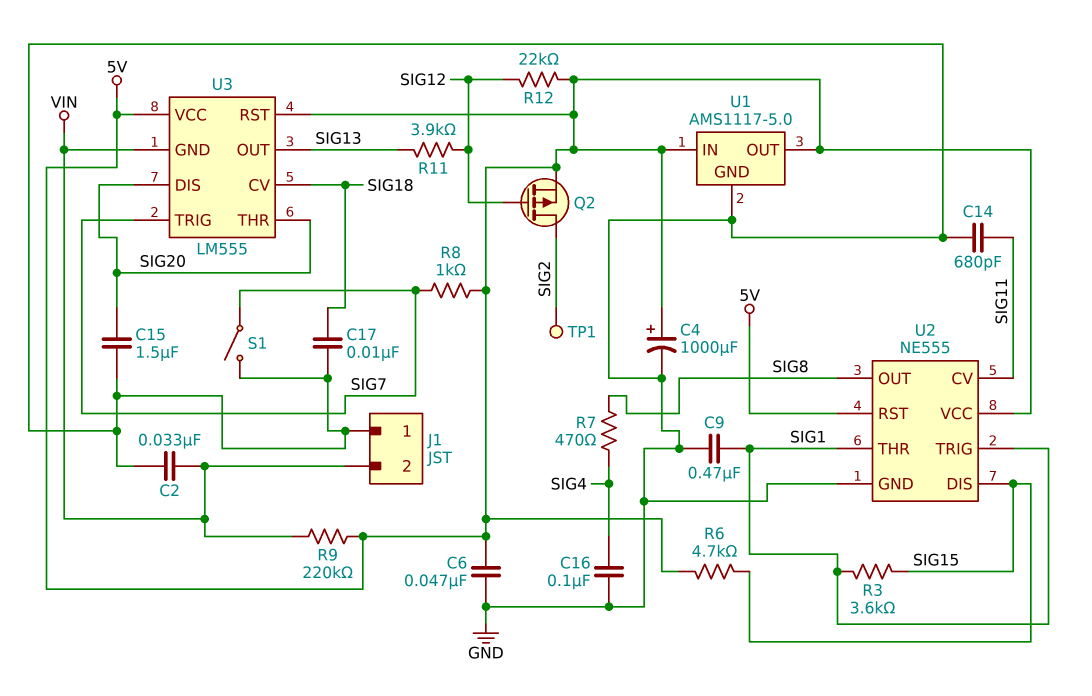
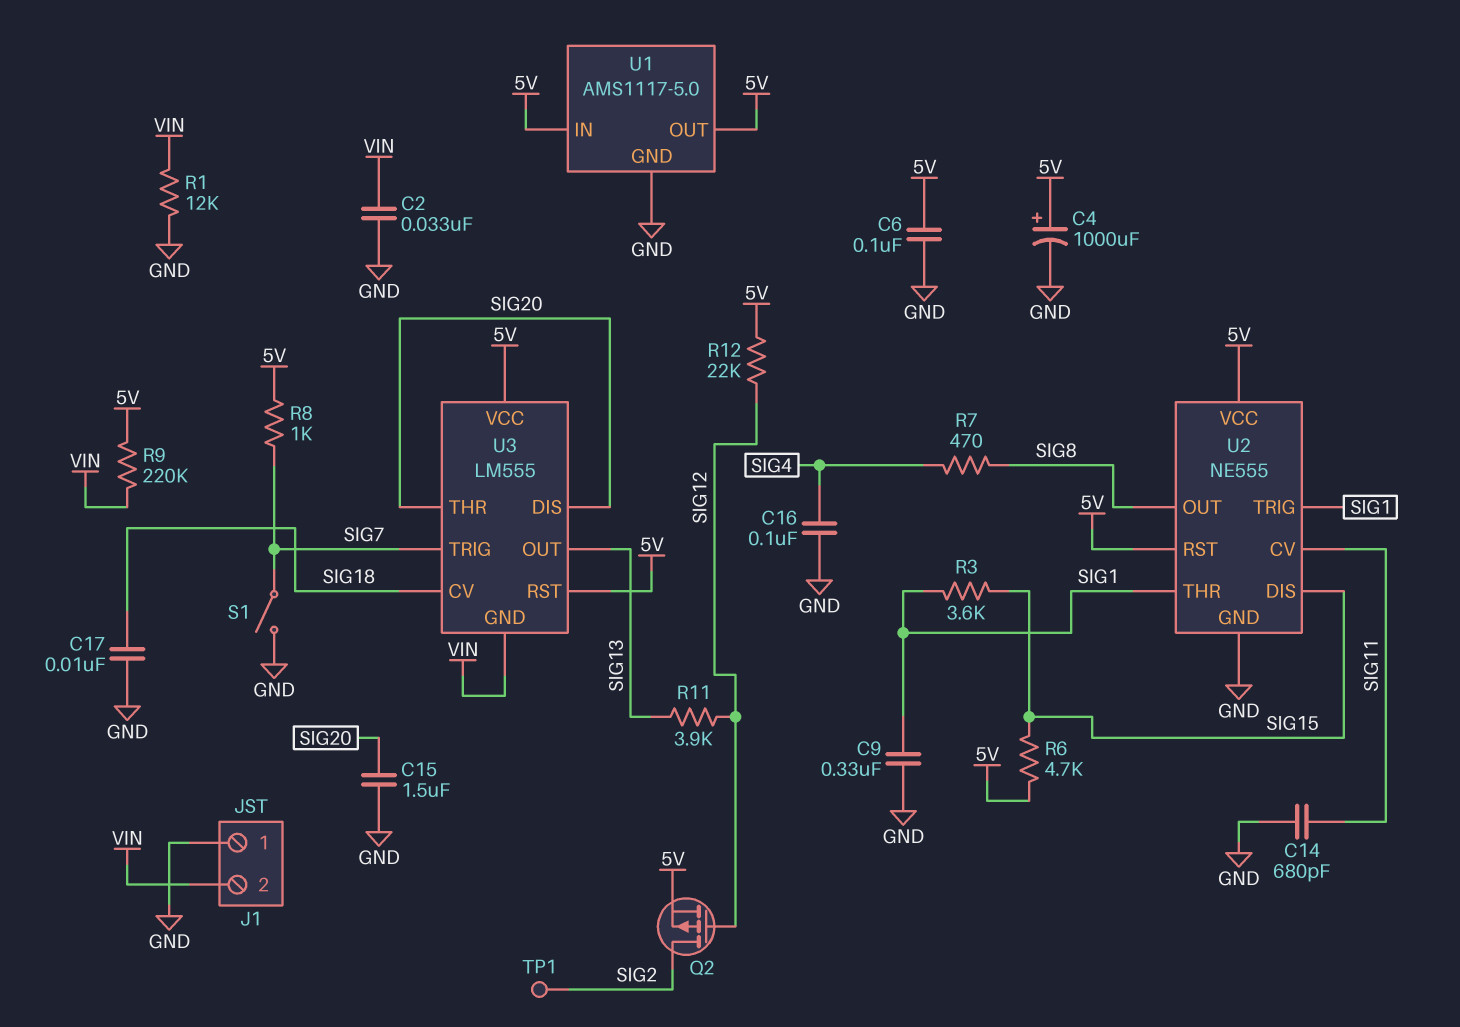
C6: 47nF (5V, GND) -> 100nF (5V, GND)
C9: 470nF (GND, SIG1) -> 330nF (GND, SIG1)
R1: none -> 12k (GND, VIN)

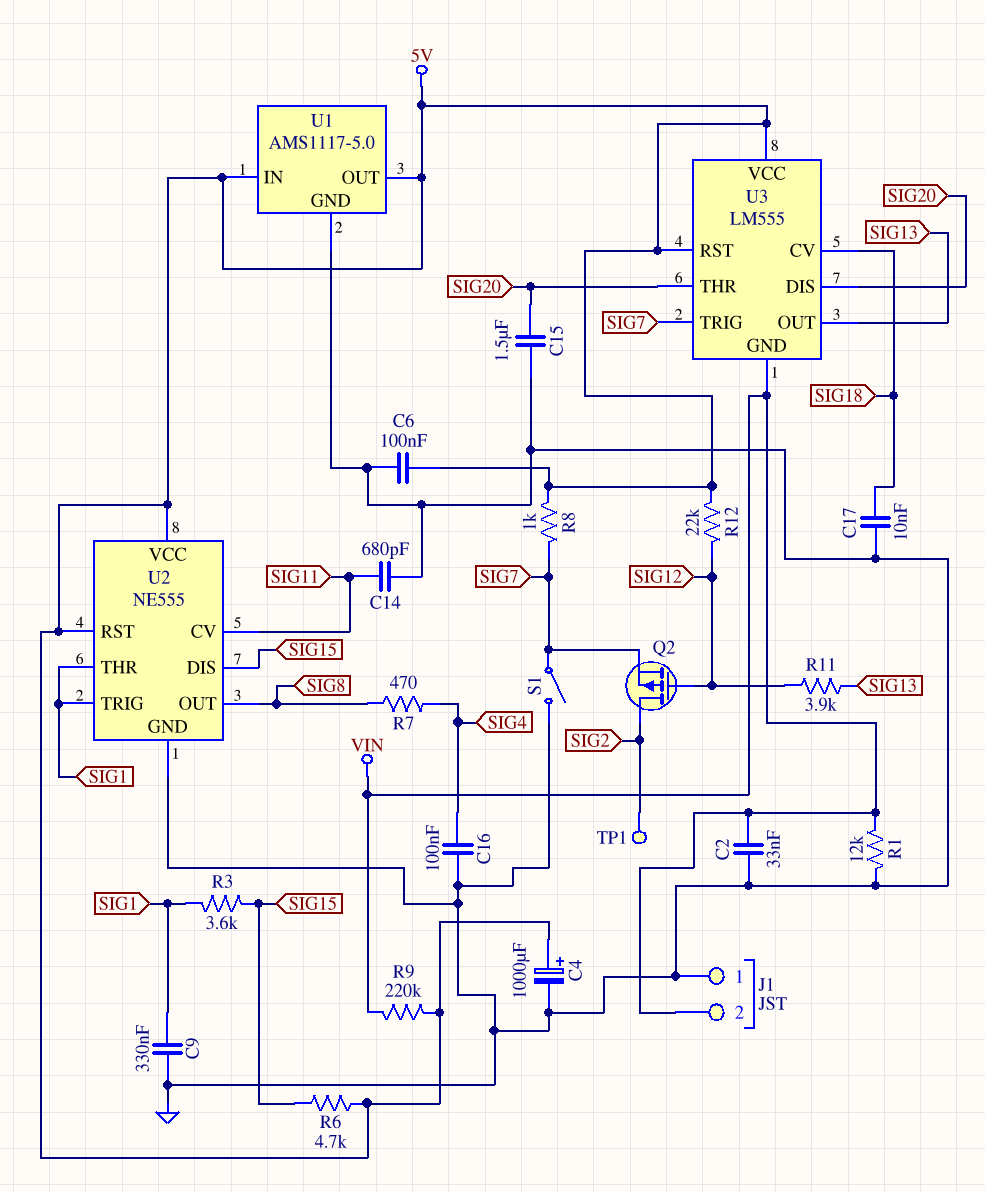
Q2: PMOS (G SIG12, D SIG2, S 5V) -> PMOS (G SIG12, D SIG2, S SIG7)

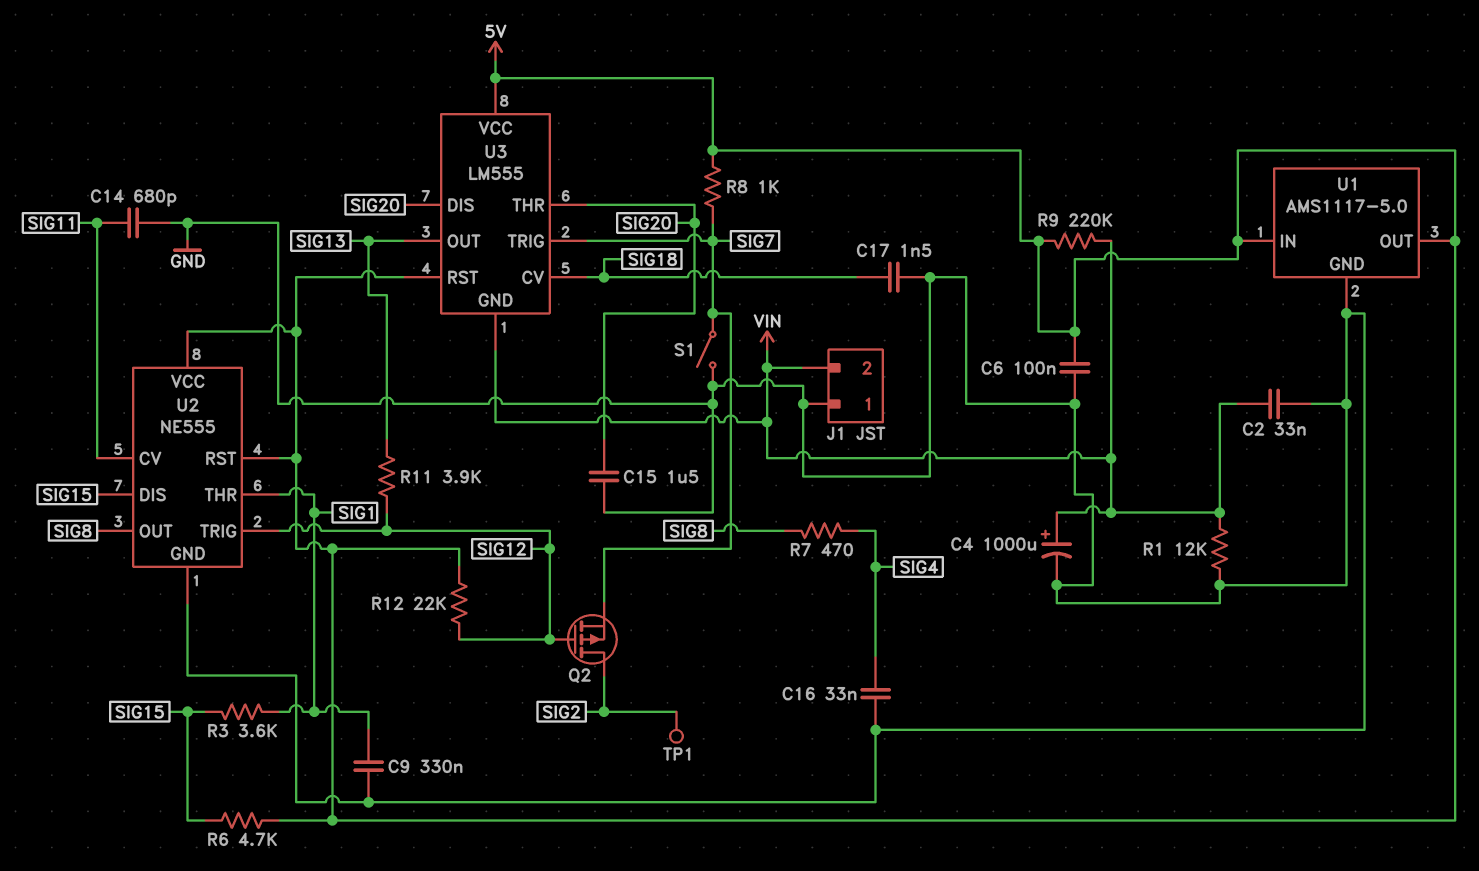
C4: 1000uF (plus 5V, minus GND) -> 1000uF (plus VIN, minus GND)
C16: 100nF (GND, SIG4) -> 33nF (GND, SIG4)
C17: 10nF (GND, SIG18) -> 1.5nF (GND, SIG18)
U2 pin TRIG: SIG1 -> SIG12

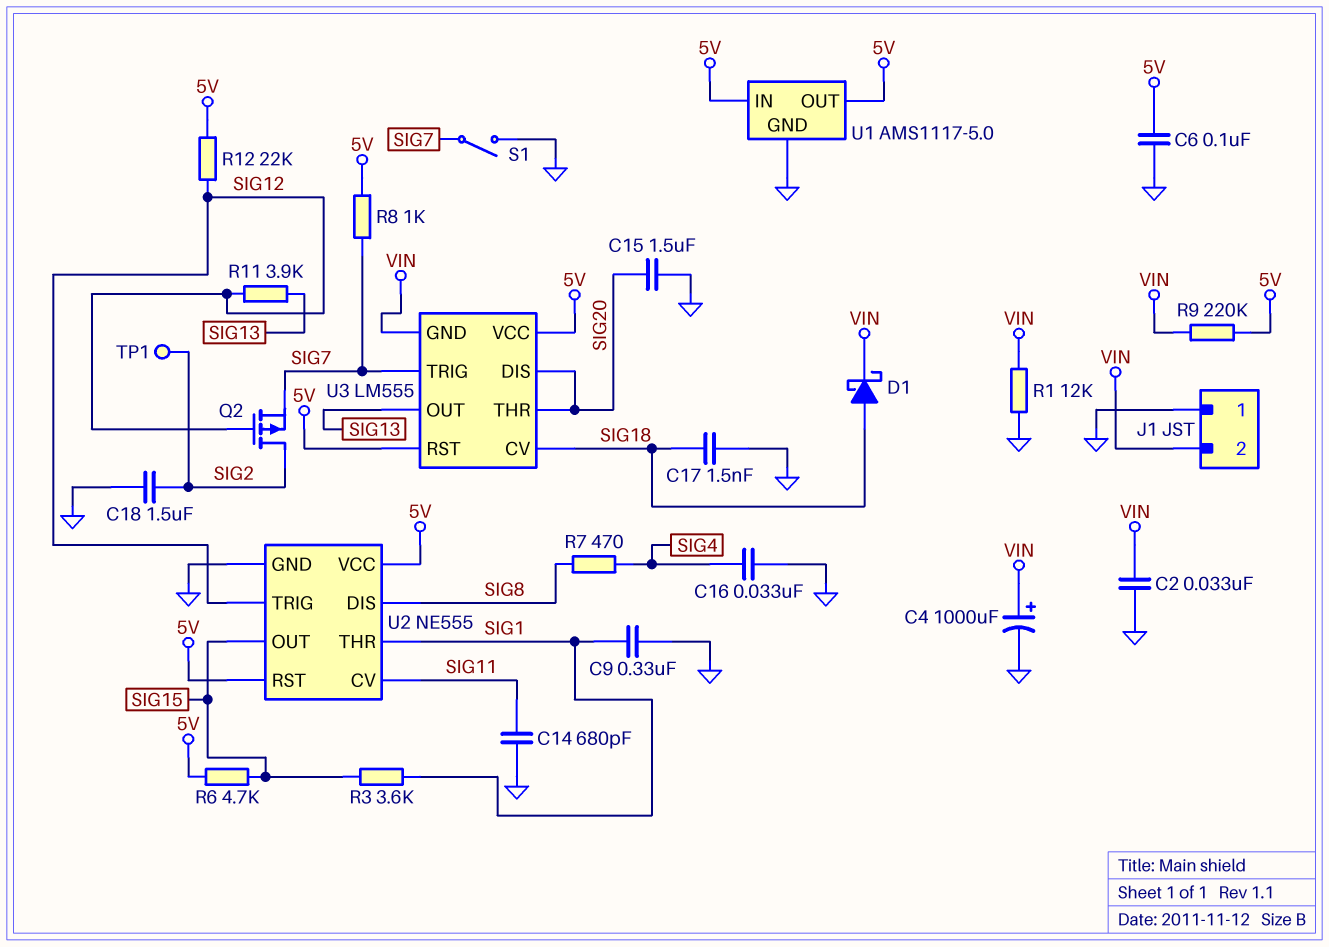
C18: none -> 1.5uF (GND, SIG2)
D1: none -> schottky (A SIG18, K VIN)
U2 pin DIS: SIG15 -> SIG8
U2 pin OUT: SIG8 -> SIG15

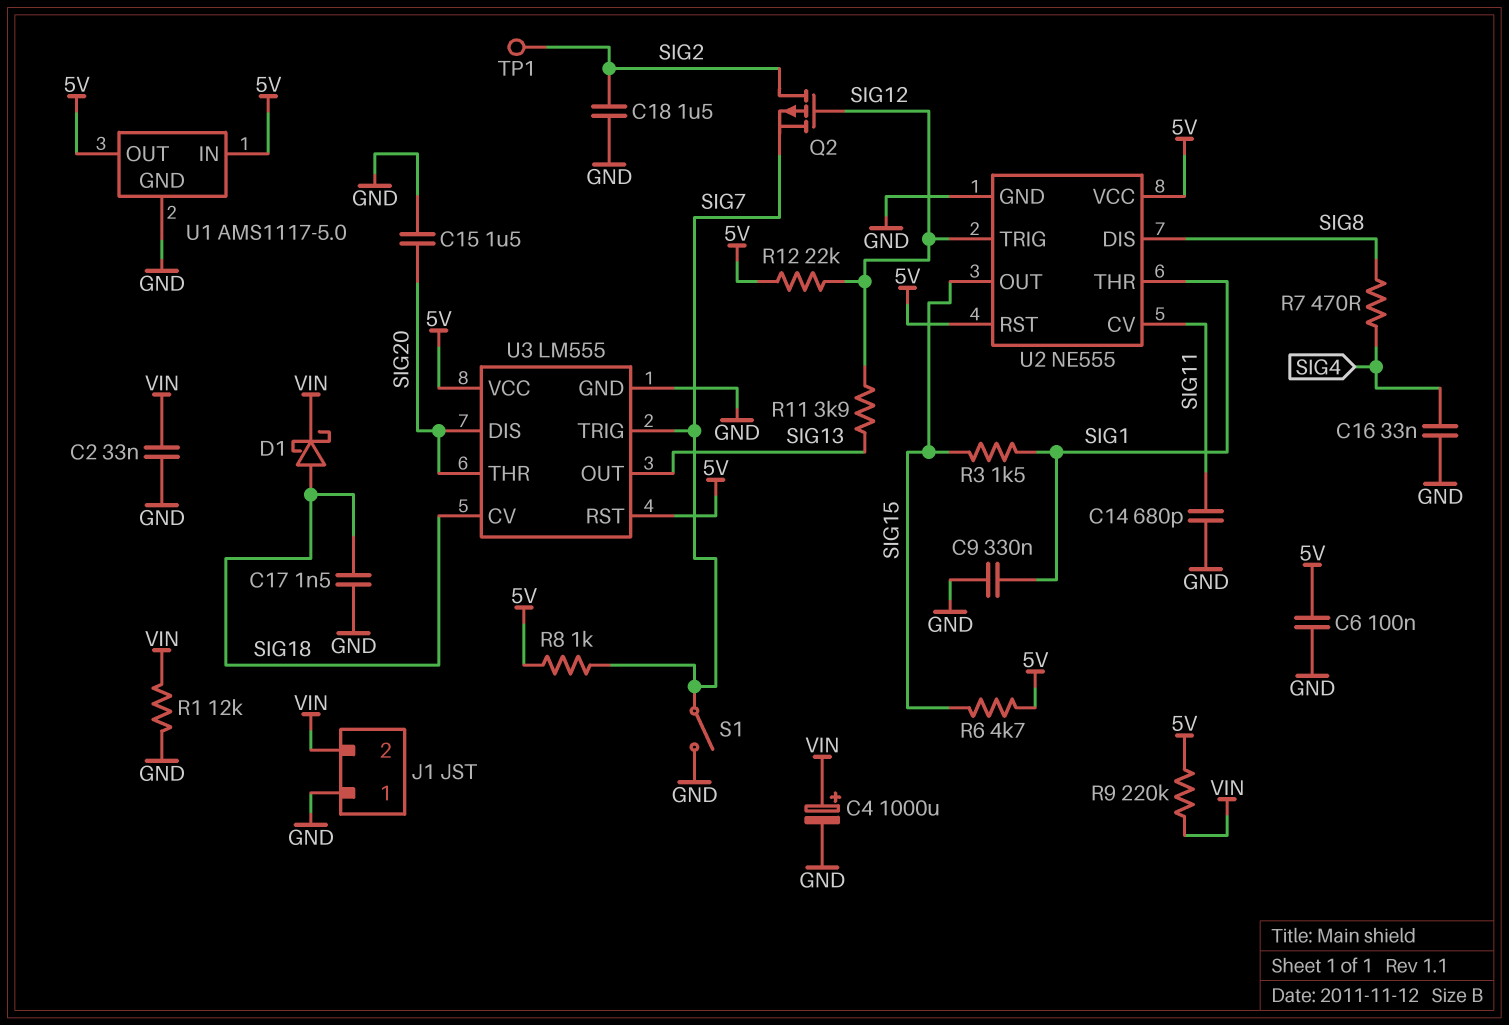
R3: 3.6k (SIG1, SIG15) -> 1.5k (SIG1, SIG15)
U3 pin GND: VIN -> GND

